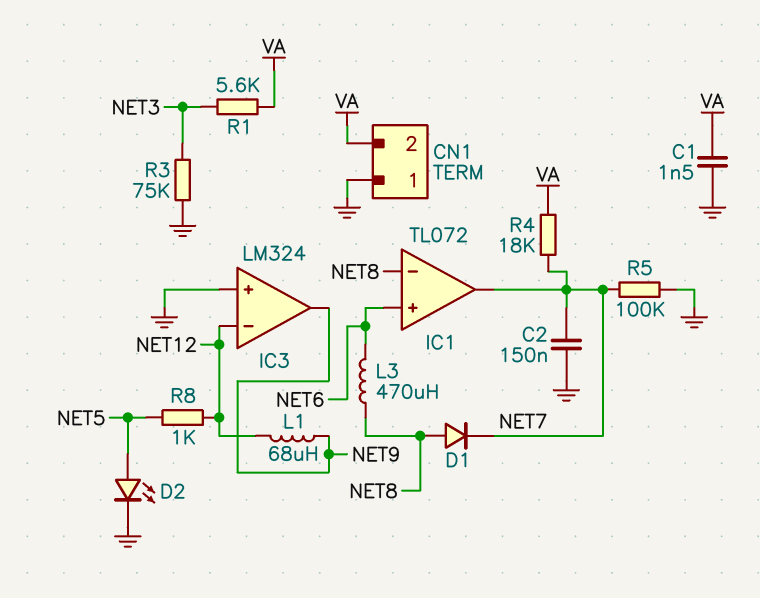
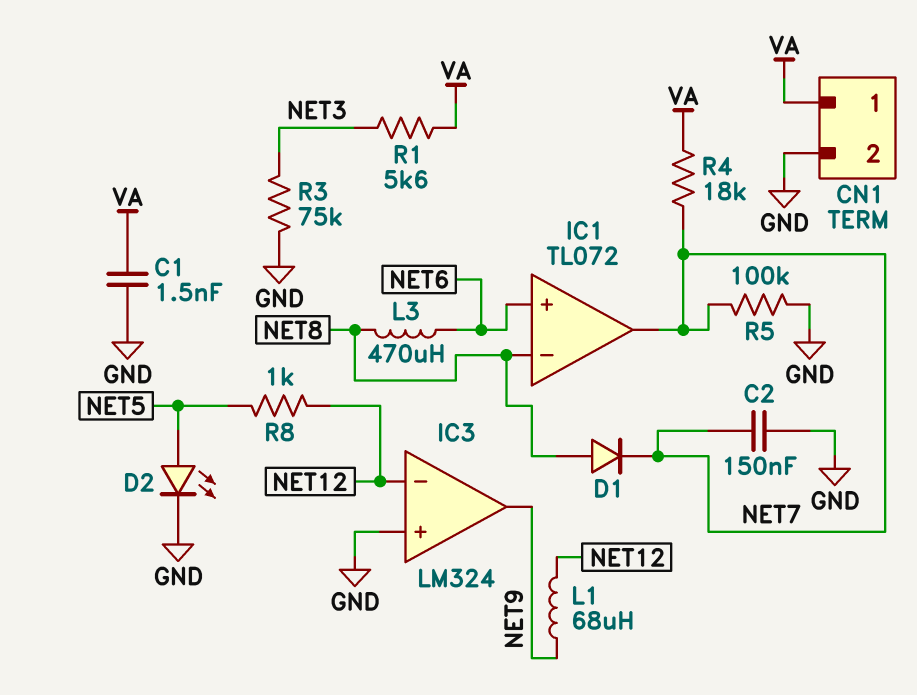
CN1 pin 1: GND -> VA
CN1 pin 2: VA -> GND

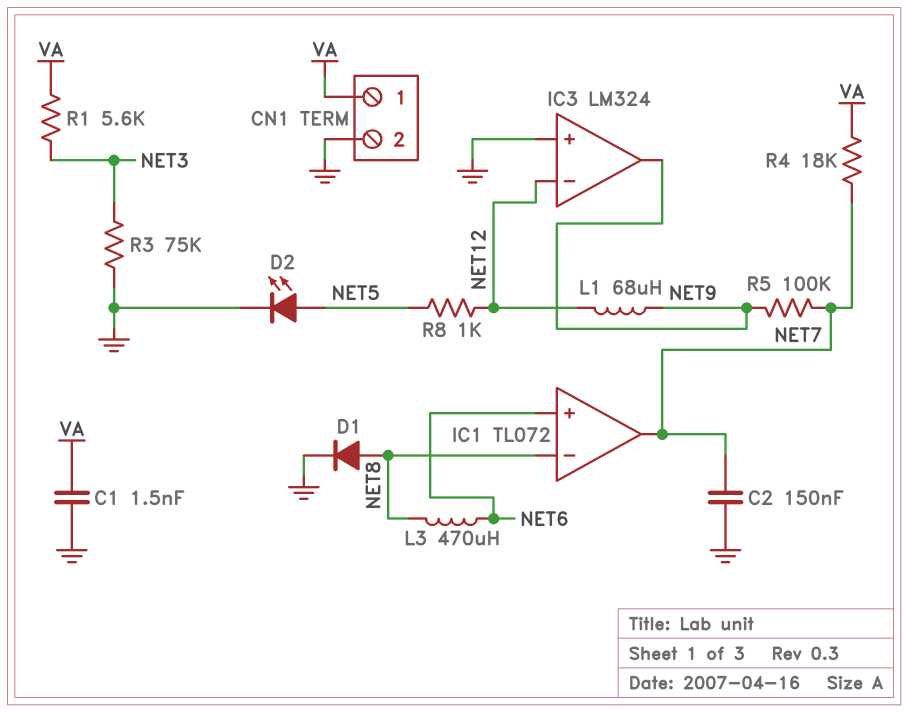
D1: diode (A NET8, K NET7) -> diode (A NET8, K GND)
R5: 100k (GND, NET7) -> 100k (NET7, NET9)

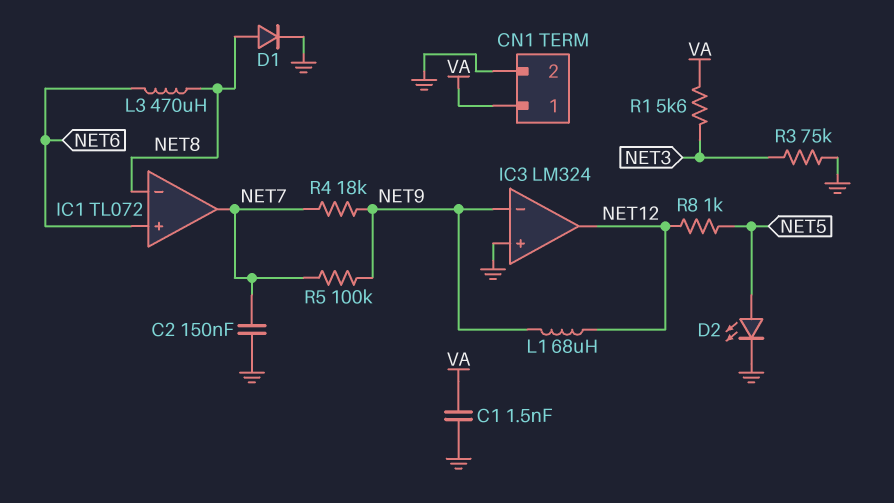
IC3 pin in-: NET12 -> NET9
IC3 pin out: NET9 -> NET12
R4: 18k (NET7, VA) -> 18k (NET7, NET9)

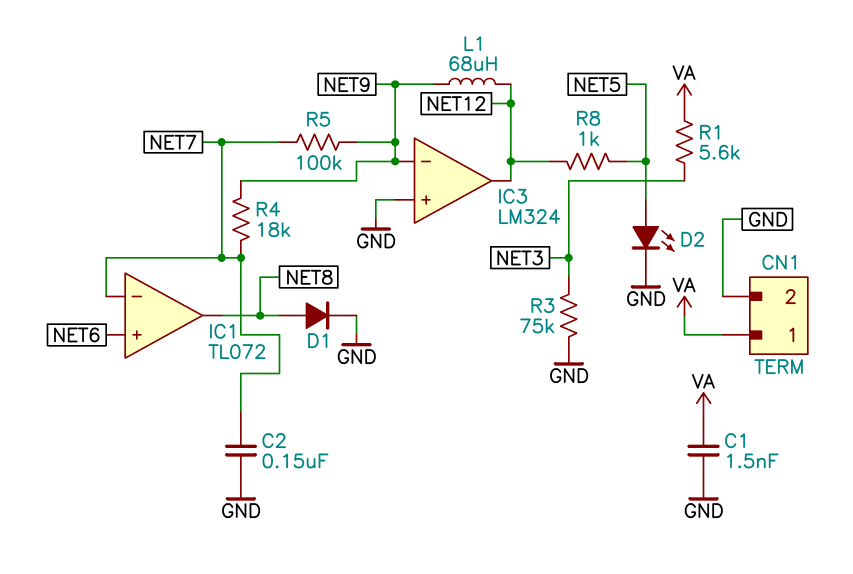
IC1 pin in-: NET8 -> NET7
IC1 pin out: NET7 -> NET8
L3: 470uH (NET6, NET8) -> none

